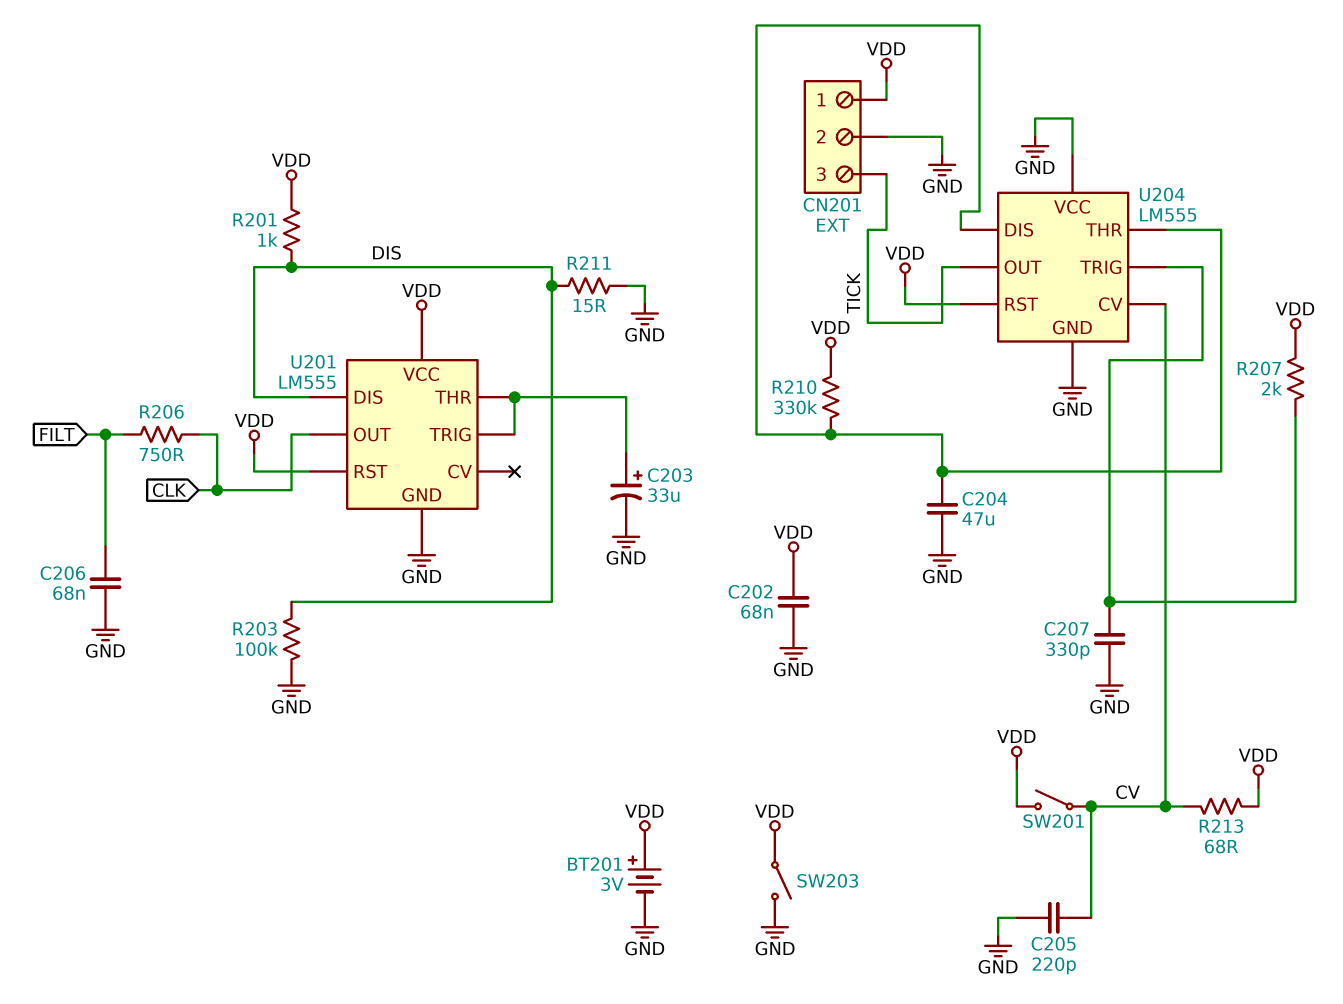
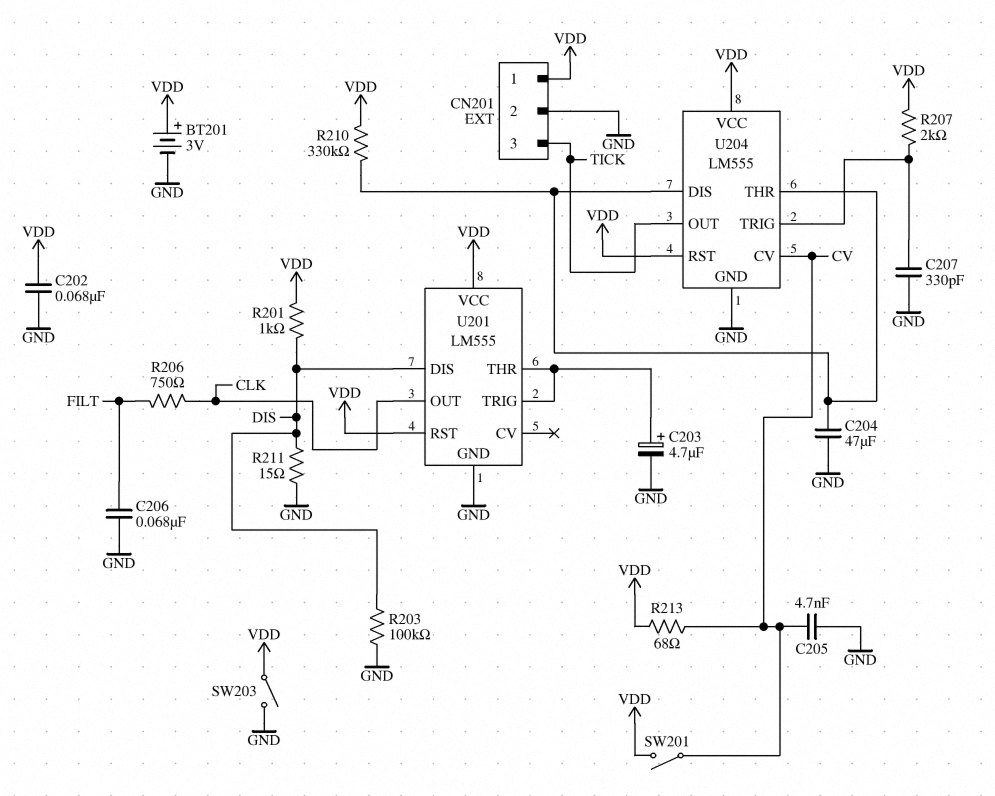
C203: 33uF (plus U201/THR, minus GND) -> 4.7uF (plus U201/THR, minus GND)
C205: 220pF (CV, GND) -> 4.7nF (CV, GND)
U204 pin VCC: GND -> VDD

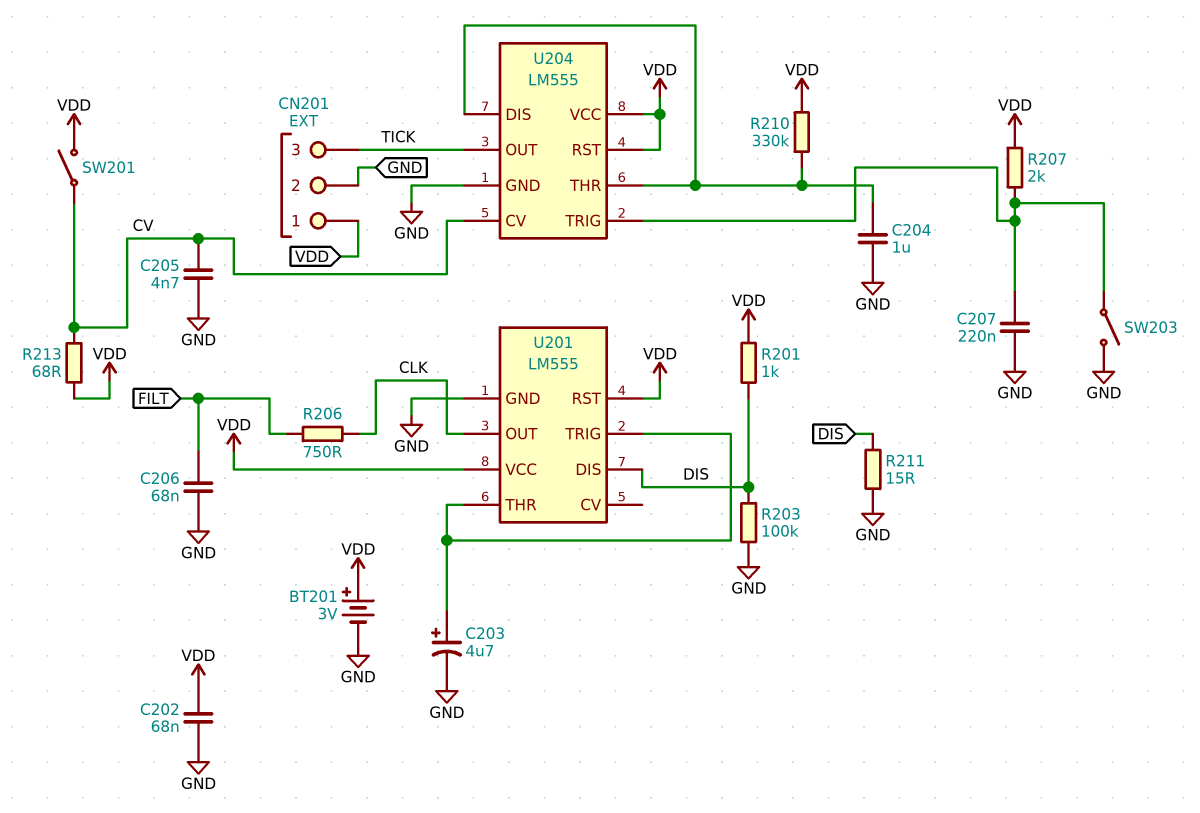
C204: 47uF (GND, U204/DIS) -> 1uF (GND, U204/DIS)
C207: 330pF (GND, U204/TRIG) -> 220nF (GND, U204/TRIG)
SW203: switch (GND, VDD) -> switch (GND, U204/TRIG)

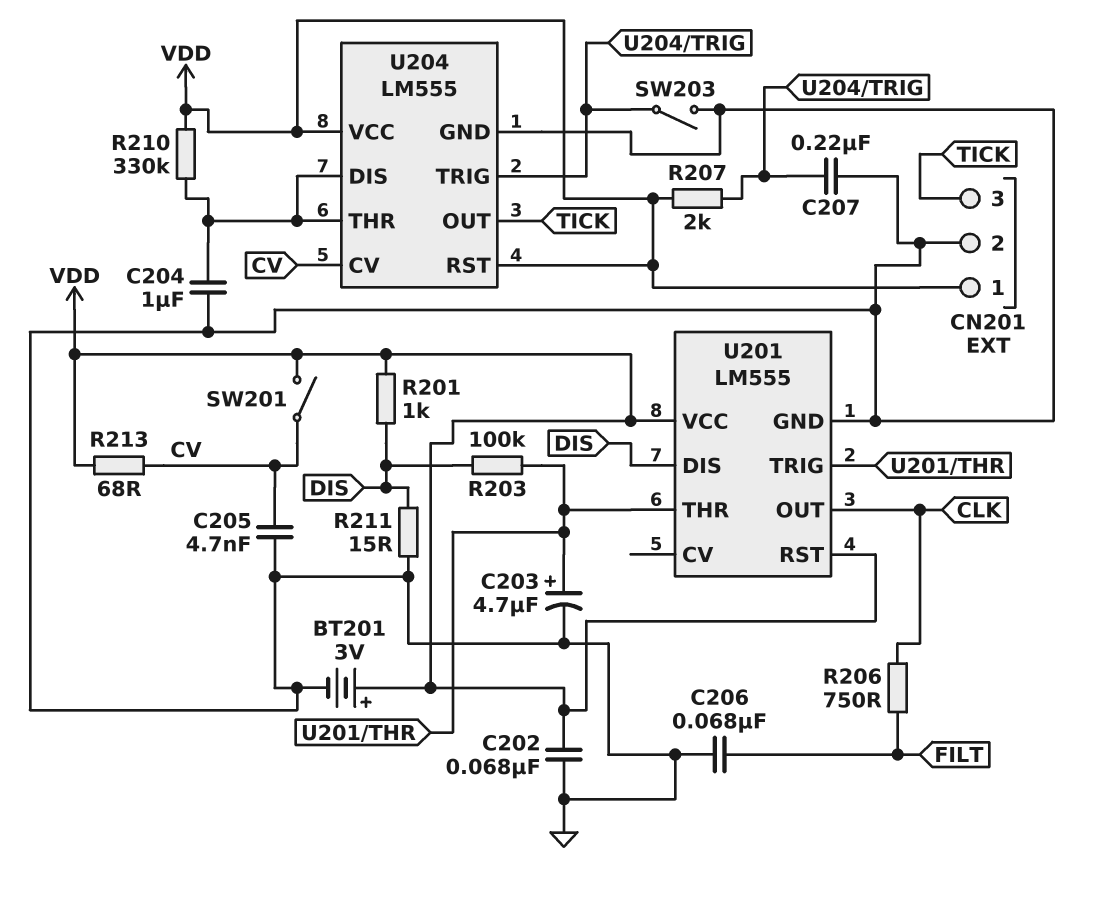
R203: 100k (DIS, GND) -> 100k (DIS, U201/THR)

